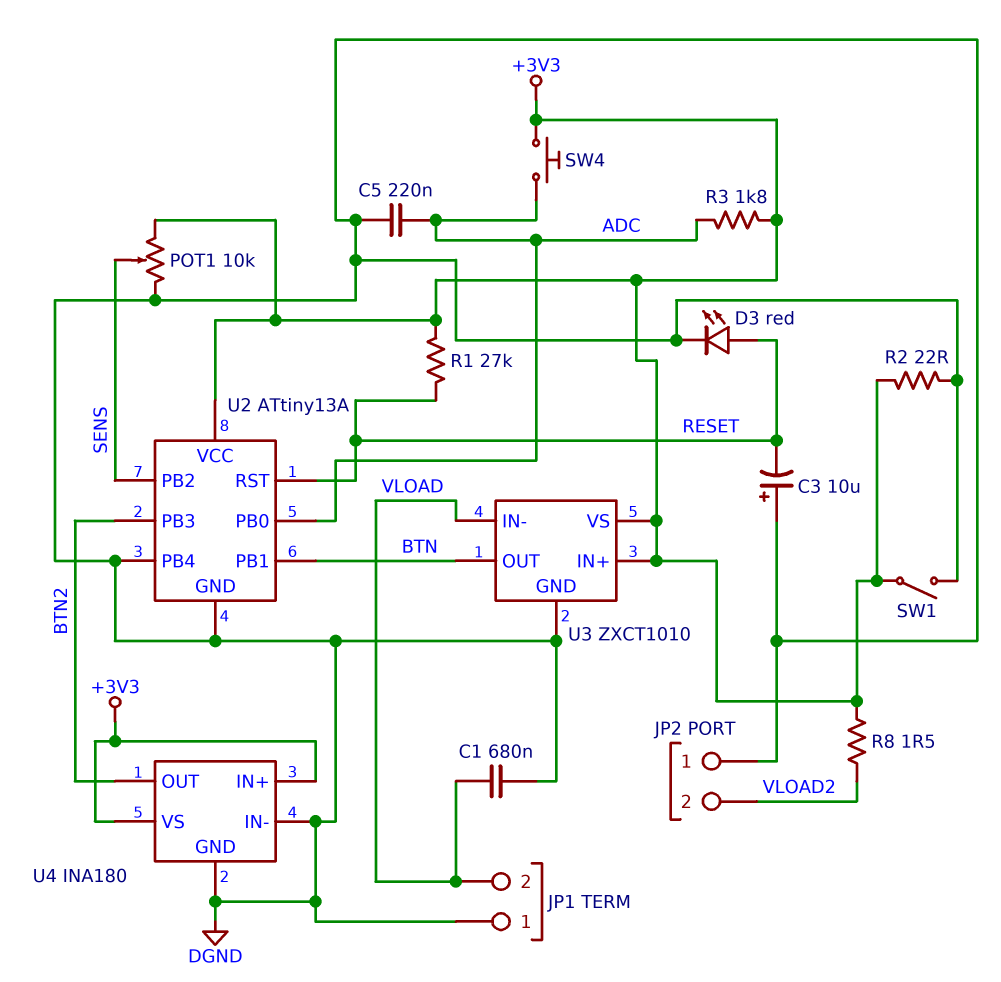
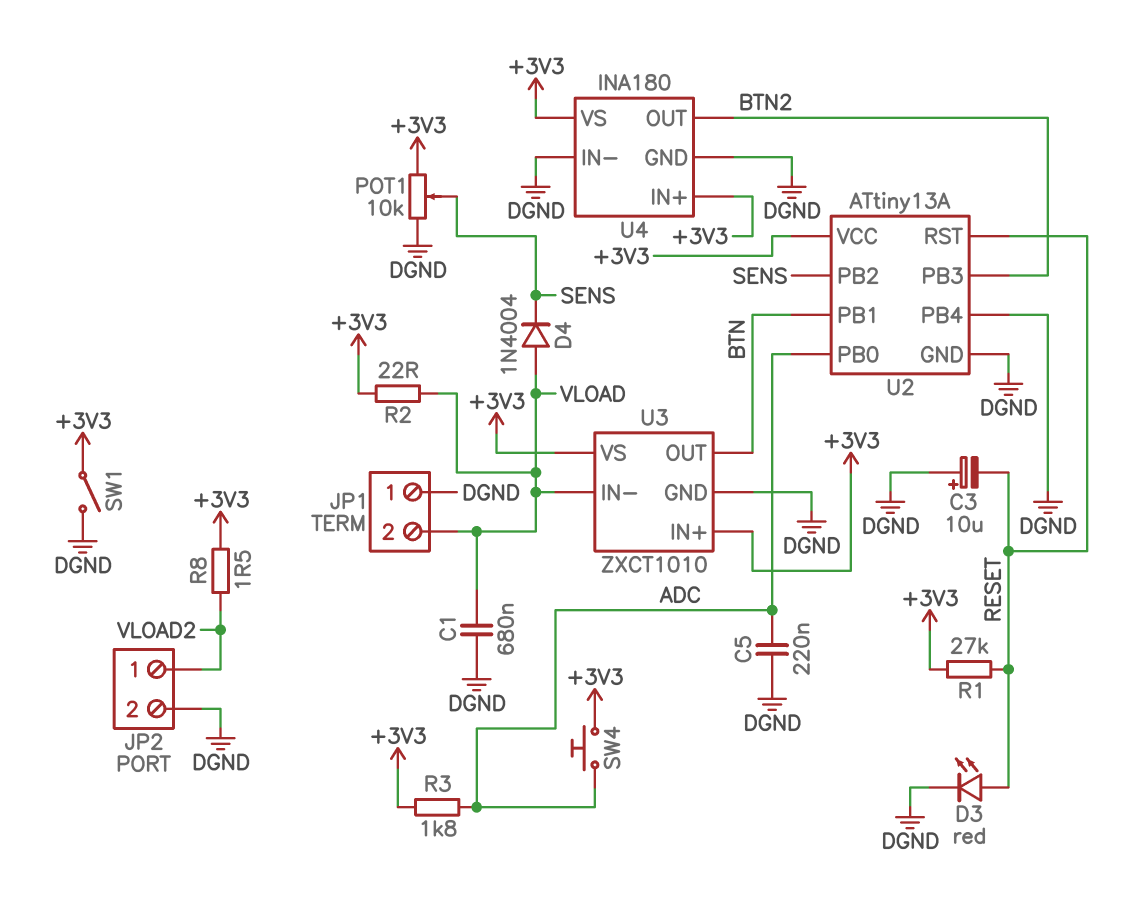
D4: none -> diode 1N4004 (A VLOAD, K SENS)
JP2 pin 1: DGND -> VLOAD2
JP2 pin 2: VLOAD2 -> DGND
R2: 22 (+3V3, DGND) -> 22 (+3V3, VLOAD)

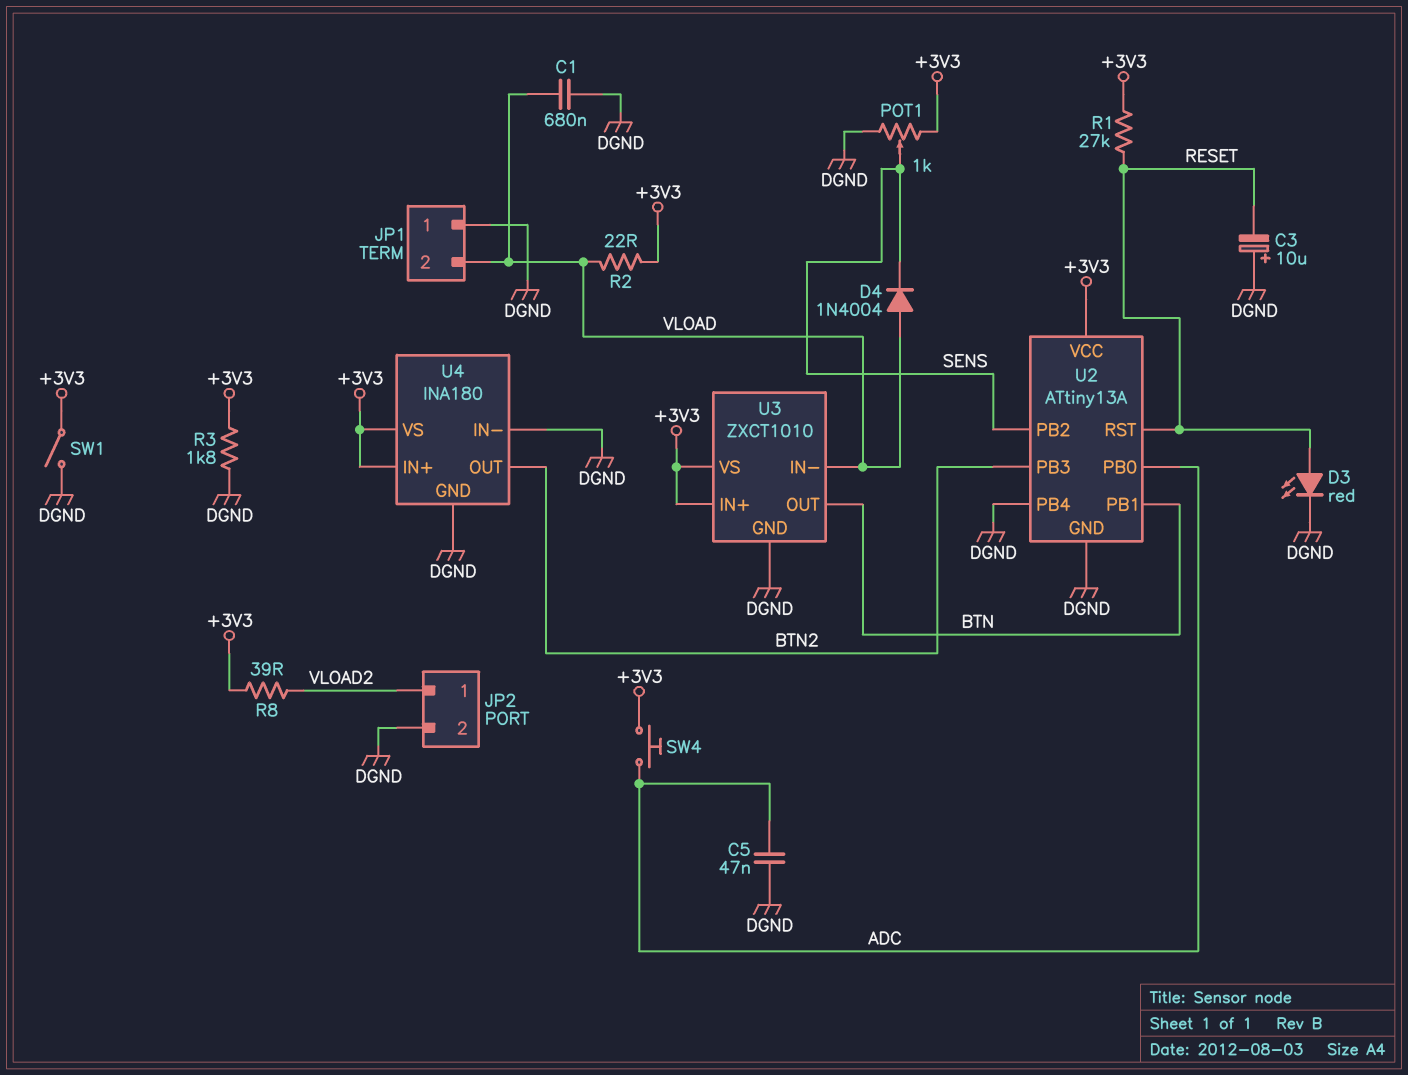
C5: 220nF (ADC, DGND) -> 47nF (ADC, DGND)
POT1: 10k (+3V3, DGND, wiper SENS) -> 1k (+3V3, DGND, wiper SENS)
R3: 1.8k (+3V3, ADC) -> 1.8k (+3V3, DGND)
R8: 1.5 (+3V3, VLOAD2) -> 39 (+3V3, VLOAD2)

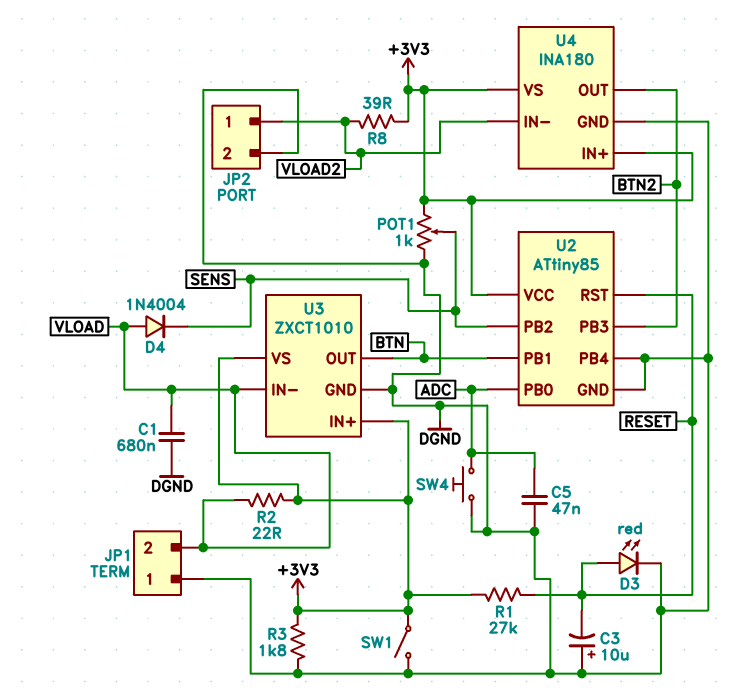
SW4: button (+3V3, ADC) -> button (ADC, DGND)
U2: ATtiny13A -> ATtiny85
U4 pin IN-: DGND -> VLOAD2

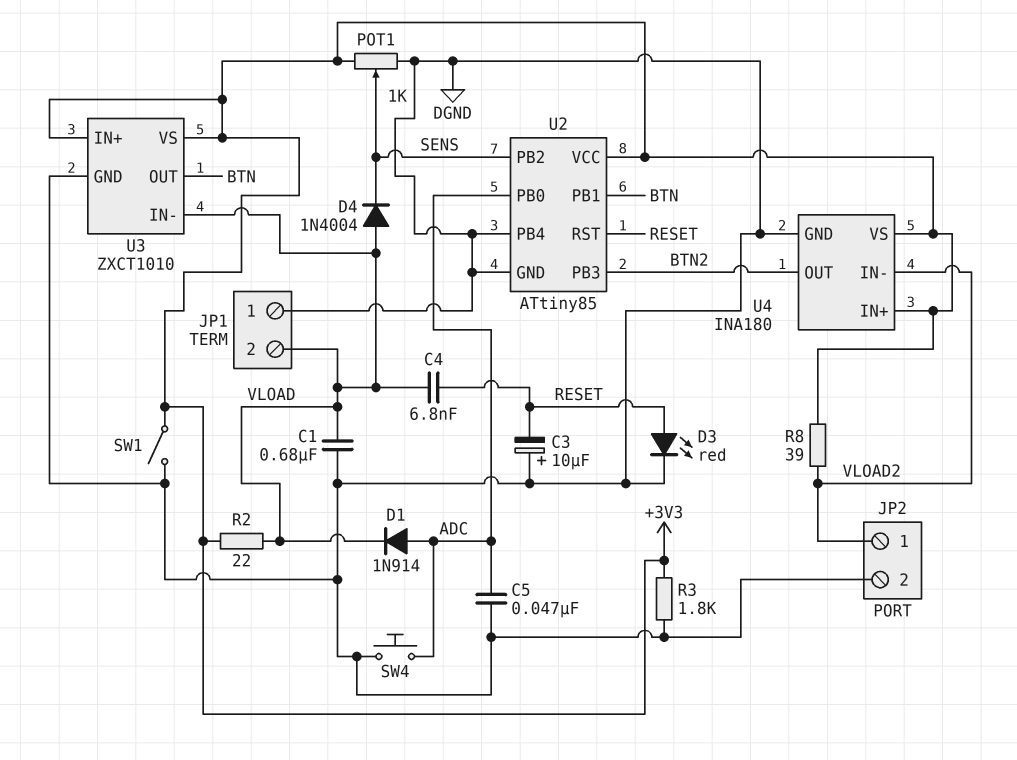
C4: none -> 6.8nF (RESET, VLOAD)
D1: none -> diode 1N914 (A ADC, K VLOAD)
R1: 27k (+3V3, RESET) -> none

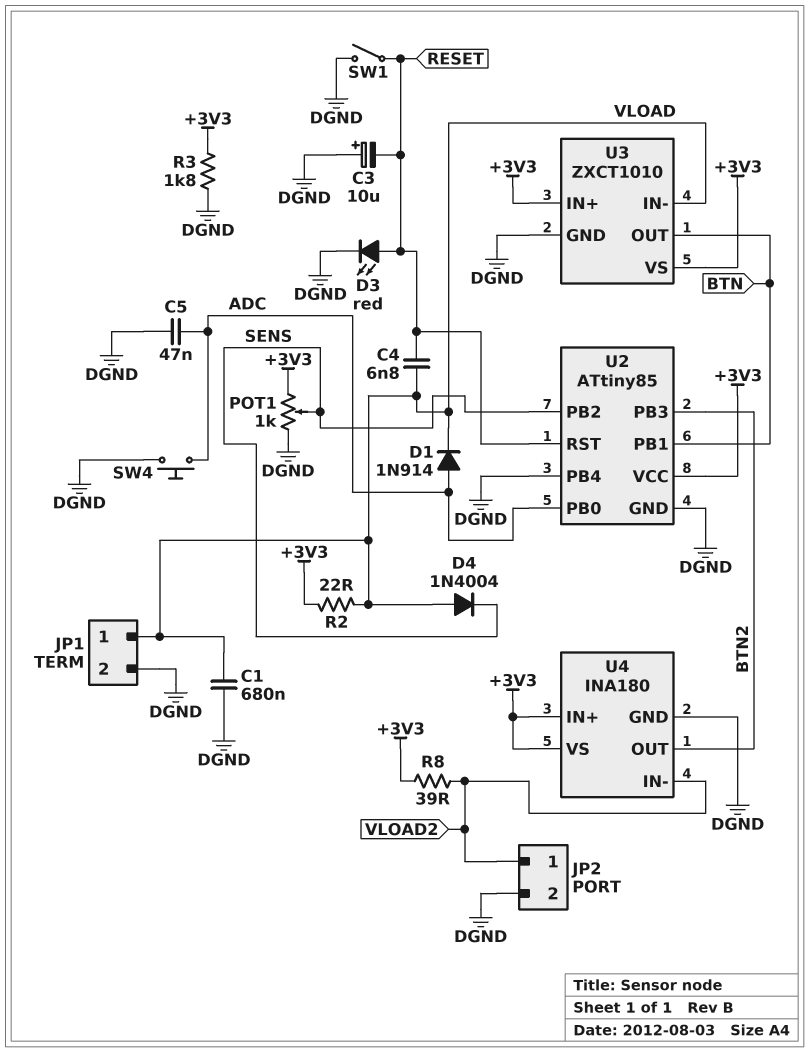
JP1 pin 1: DGND -> VLOAD
JP1 pin 2: VLOAD -> DGND
SW1: switch (+3V3, DGND) -> switch (DGND, RESET)

